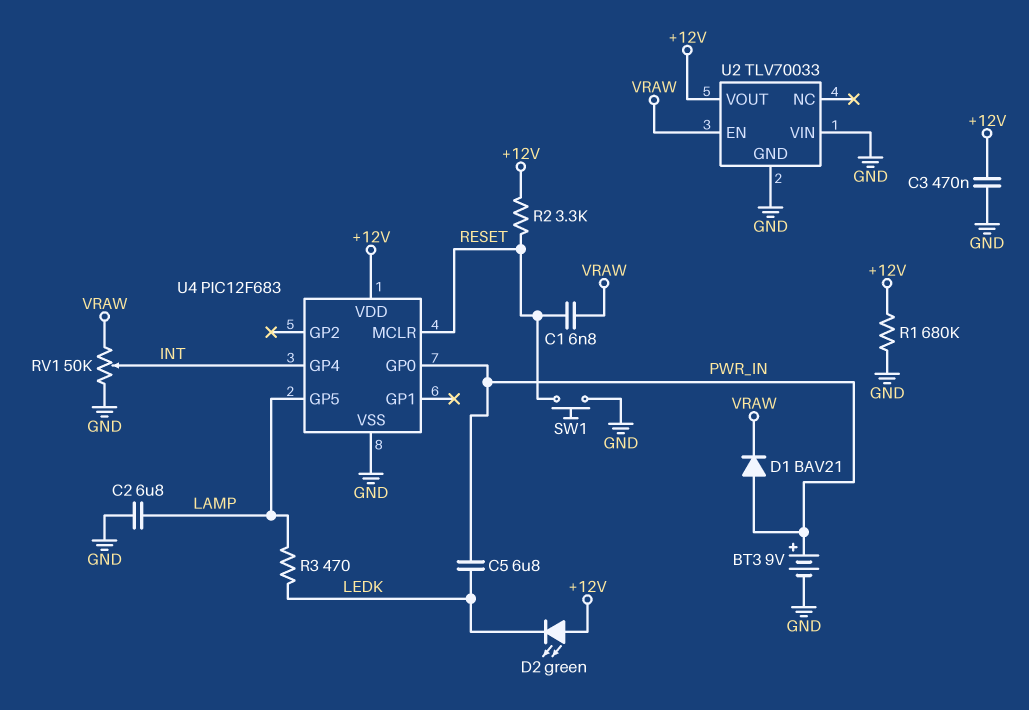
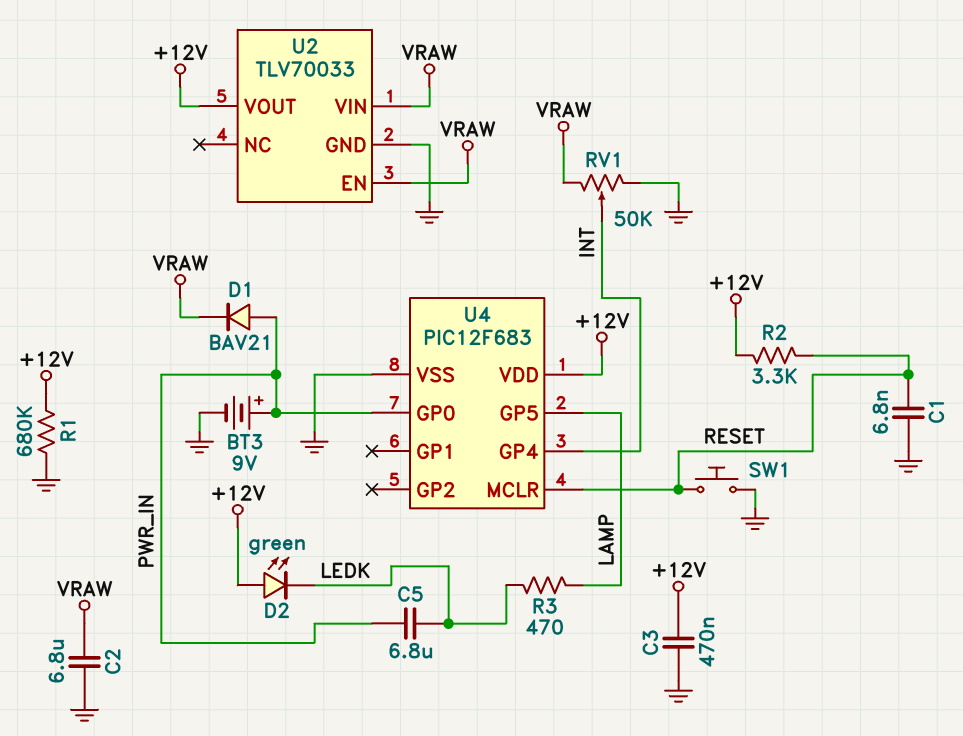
C1: 6.8nF (RESET, VRAW) -> 6.8nF (GND, RESET)
C2: 6.8uF (GND, LAMP) -> 6.8uF (GND, VRAW)
U2 pin VIN: GND -> VRAW

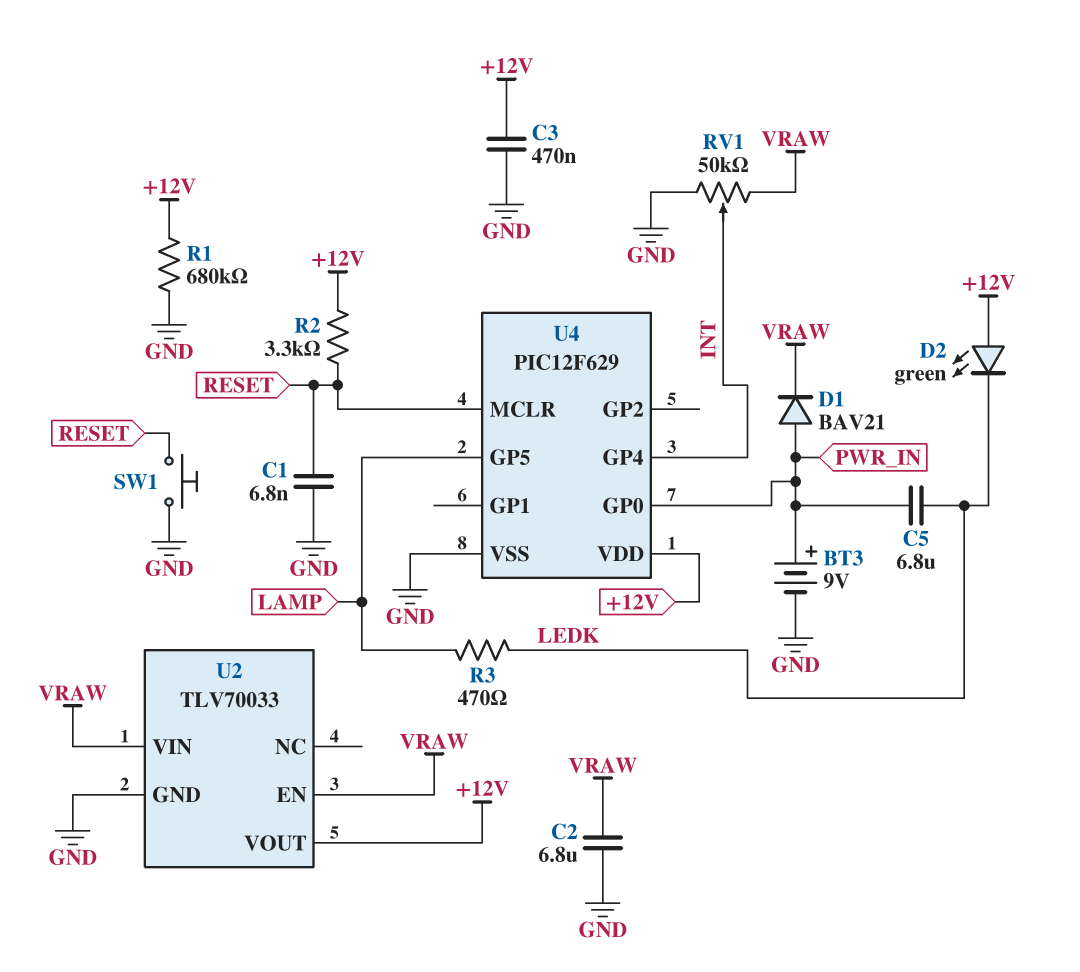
U4: PIC12F683 -> PIC12F629

